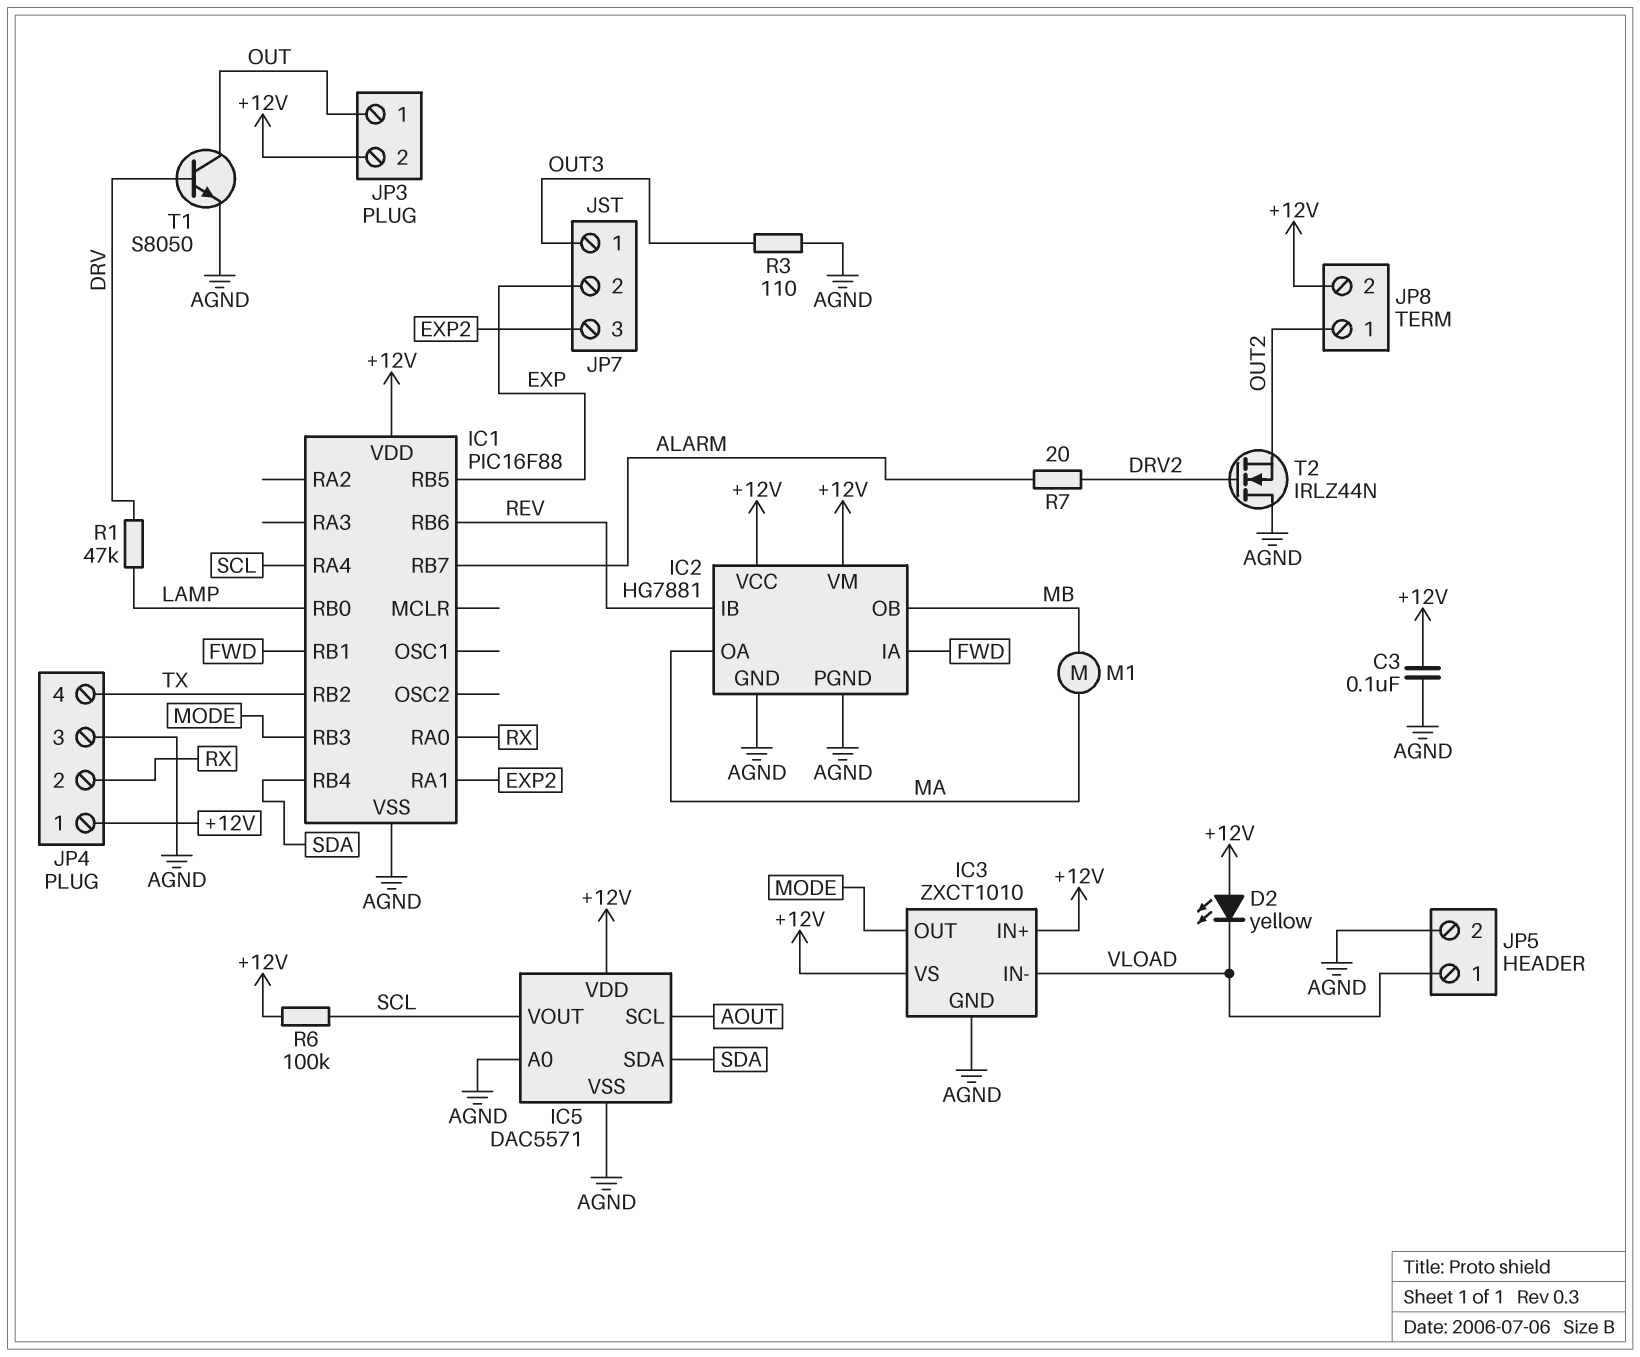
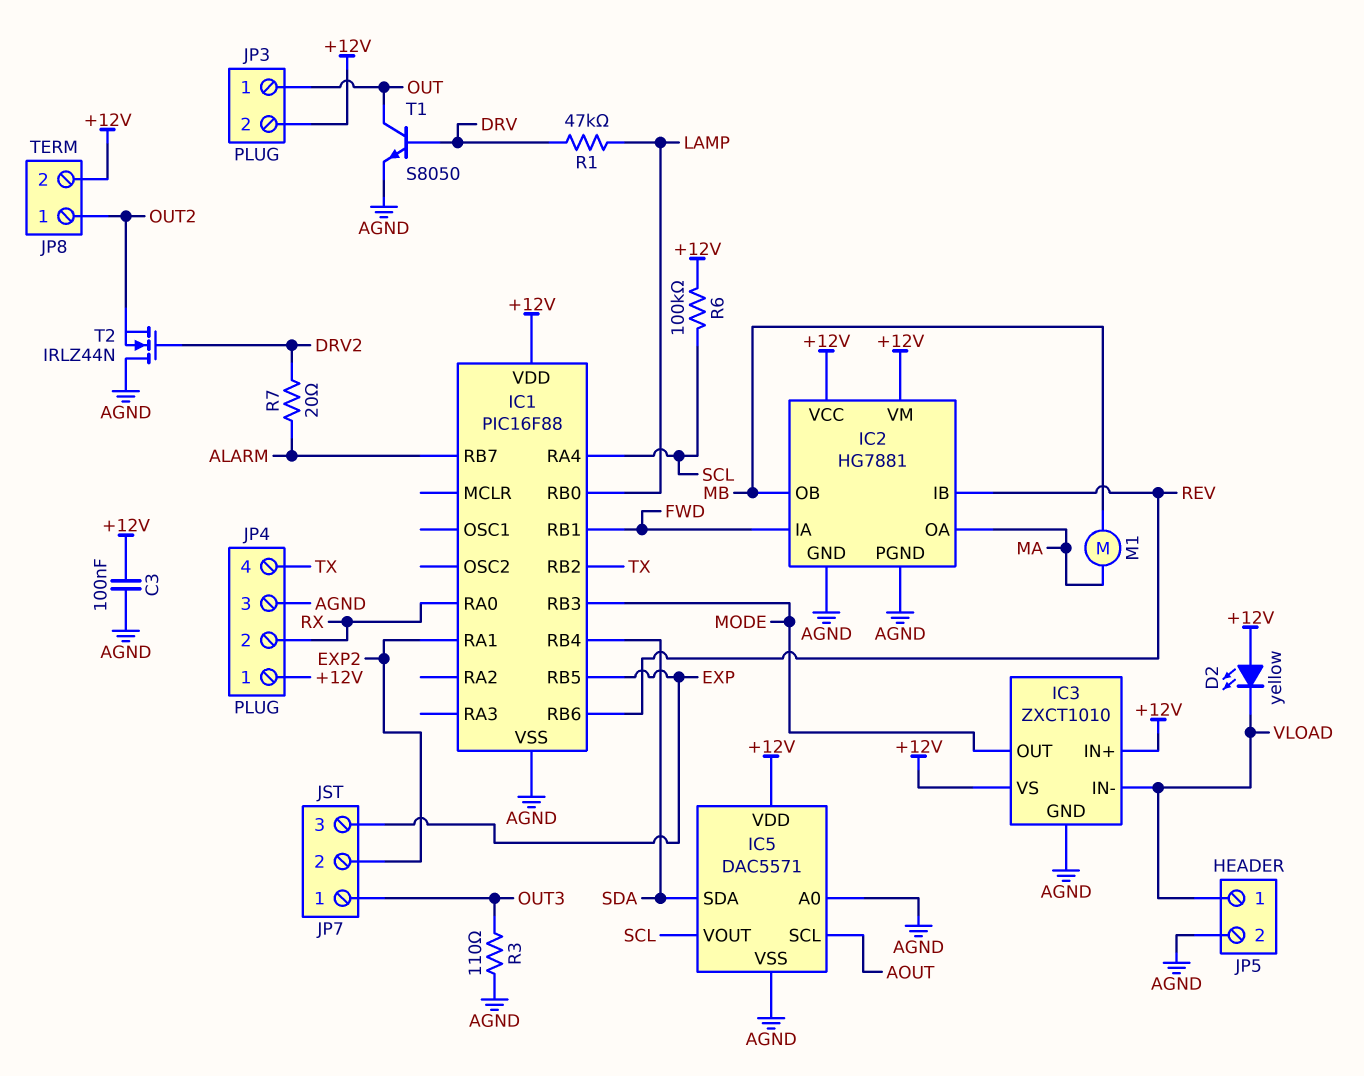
JP7 pin 2: EXP -> EXP2
JP7 pin 3: EXP2 -> EXP

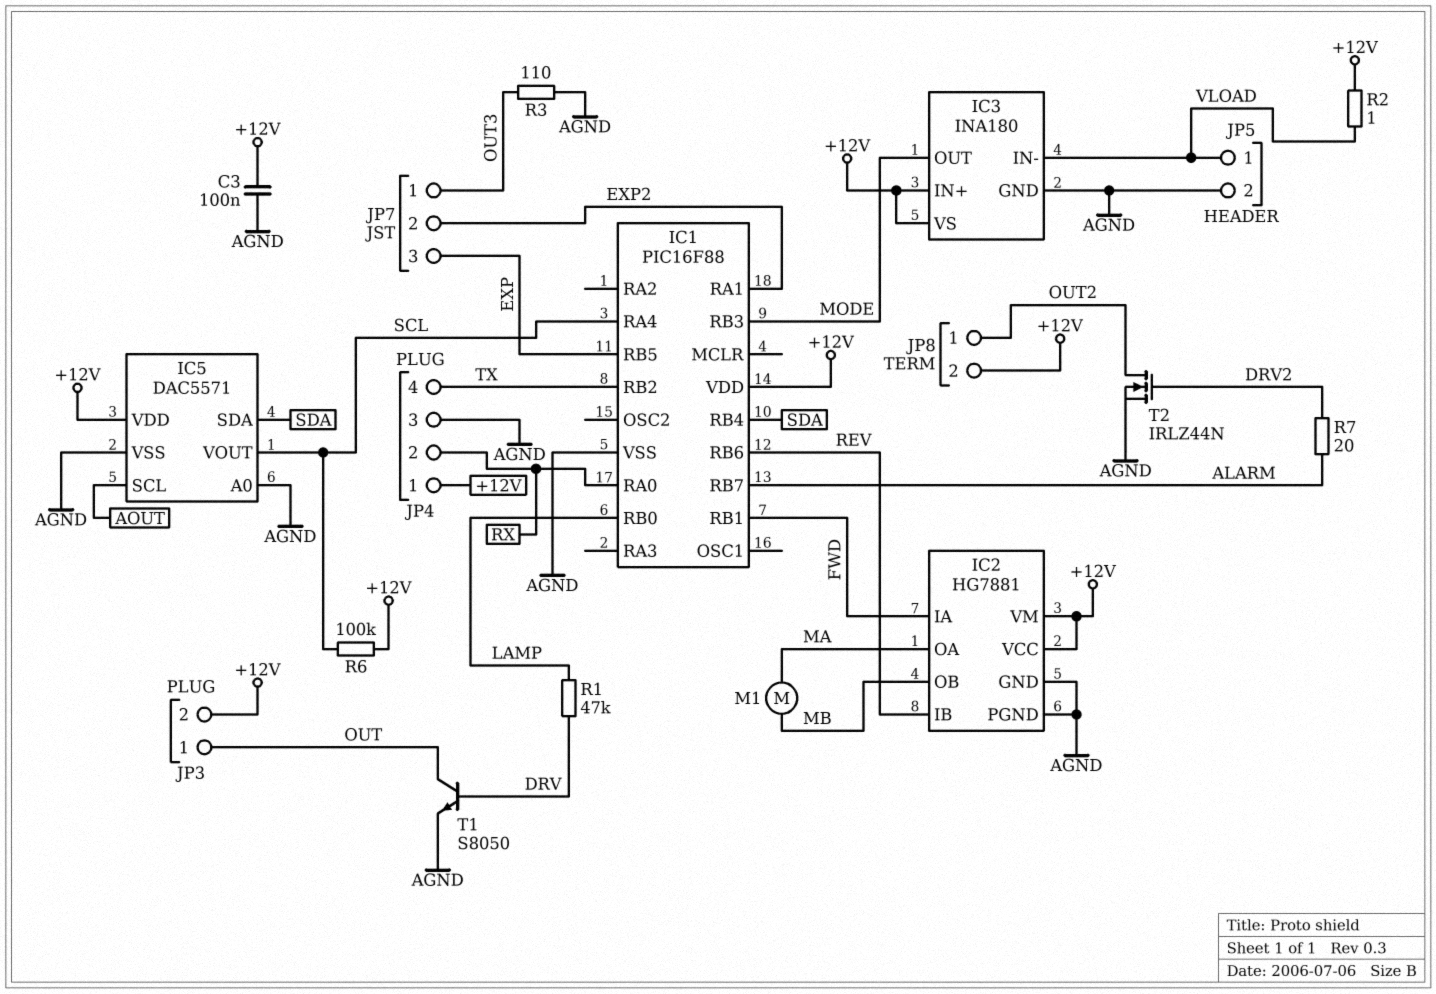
D2: LED yellow (A +12V, K VLOAD) -> none
IC3: ZXCT1010 -> INA180
R2: none -> 1 (+12V, VLOAD)
T2: NMOS IRLZ44N (G DRV2, D AGND, S OUT2) -> NMOS IRLZ44N (G DRV2, D OUT2, S AGND)

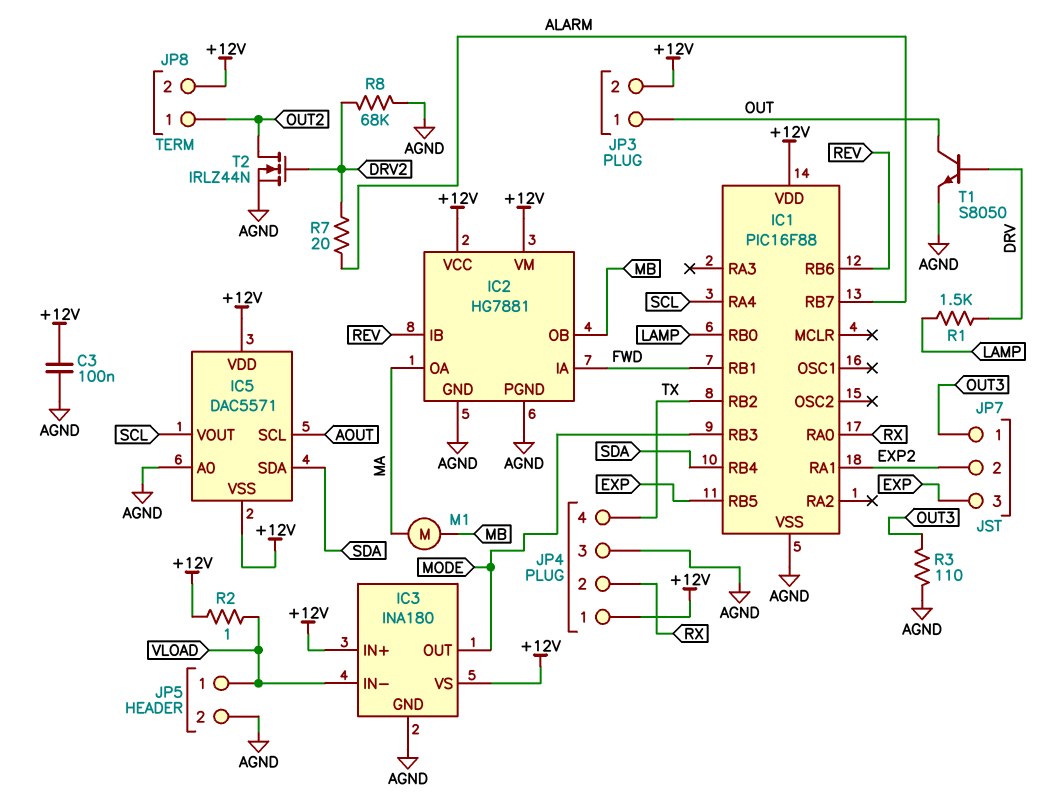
IC5 pin VSS: AGND -> +12V
R1: 47k (DRV, LAMP) -> 1.5k (DRV, LAMP)
R6: 100k (+12V, SCL) -> none
R8: none -> 68k (AGND, DRV2)

